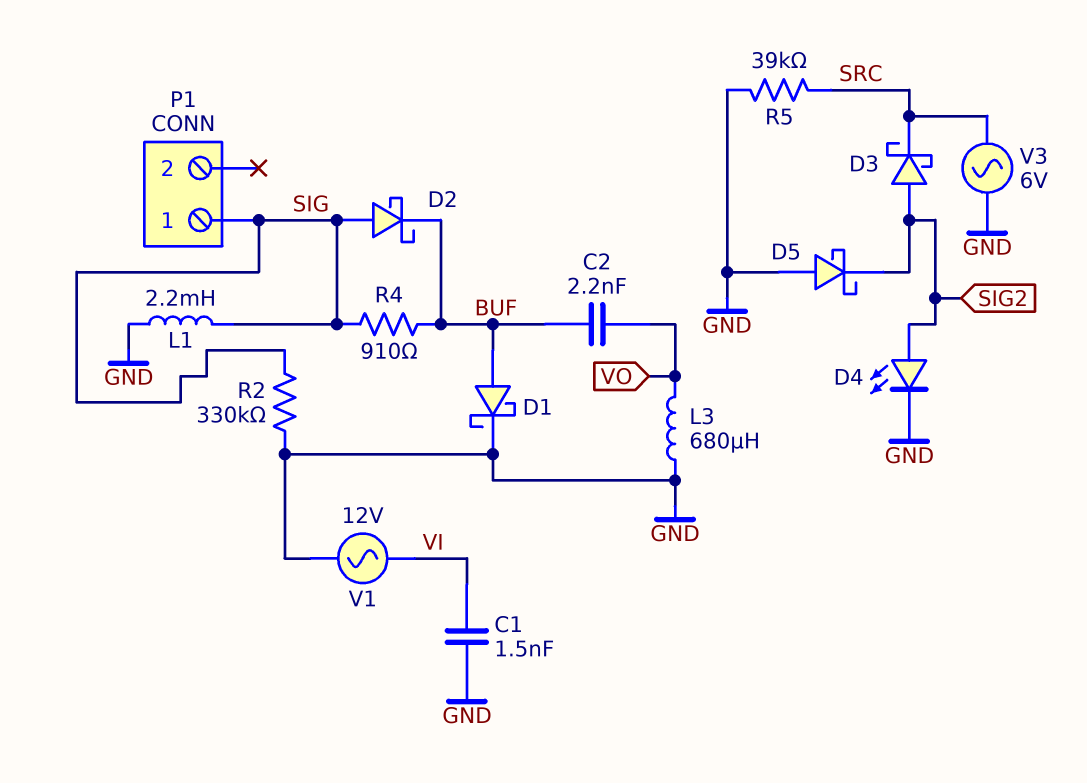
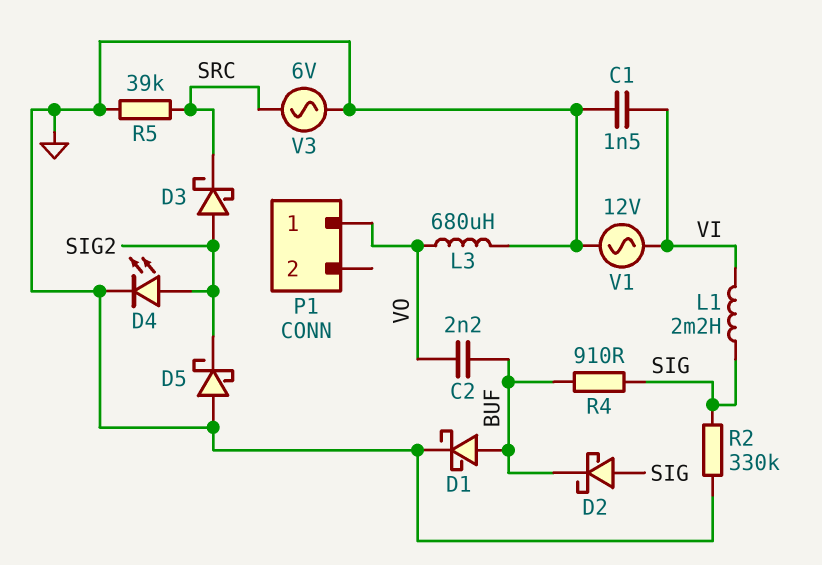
L1: 2.2mH (GND, SIG) -> 2.2mH (SIG, VI)
P1 pin 1: SIG -> VO

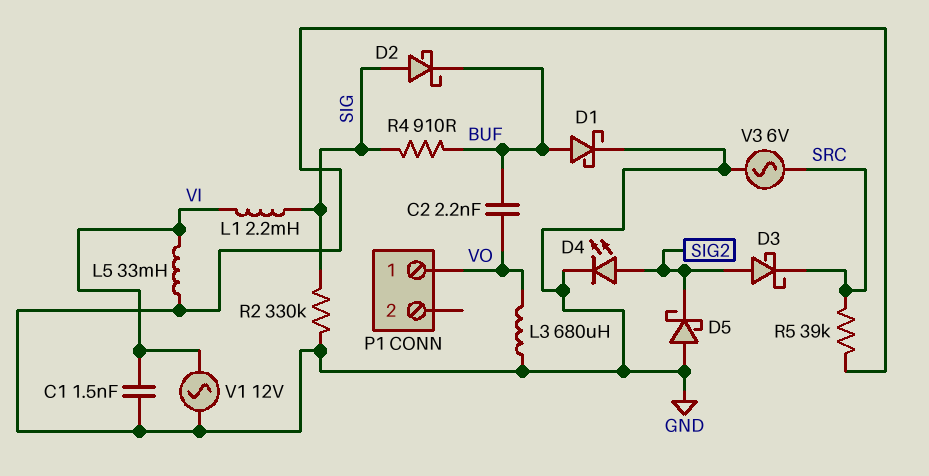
L5: none -> 33mH (GND, VI)

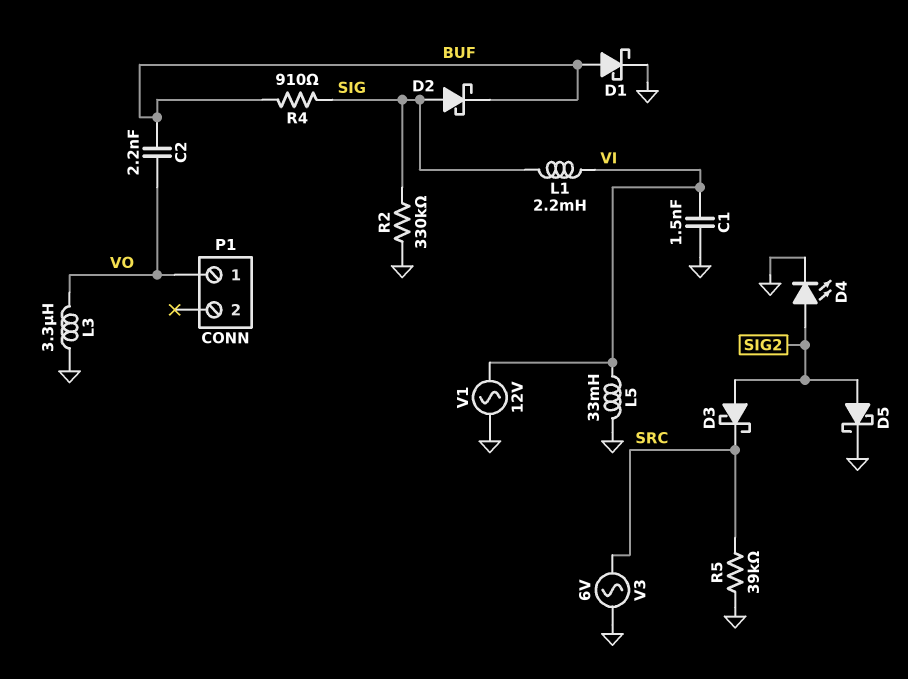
D5: schottky (A GND, K SIG2) -> schottky (A SIG2, K GND)
L3: 680uH (GND, VO) -> 3.3uH (GND, VO)

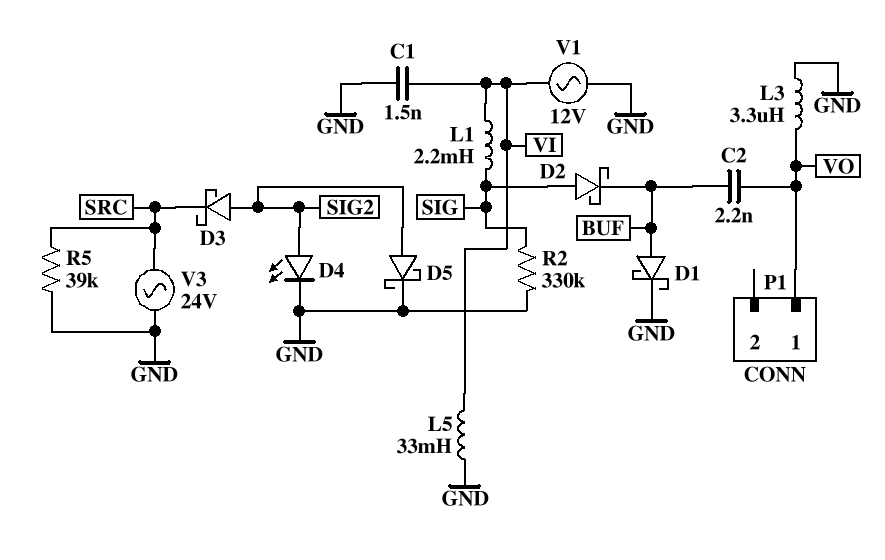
R4: 910 (BUF, SIG) -> none
V3: AC 6V (GND, SRC) -> AC 24V (GND, SRC)

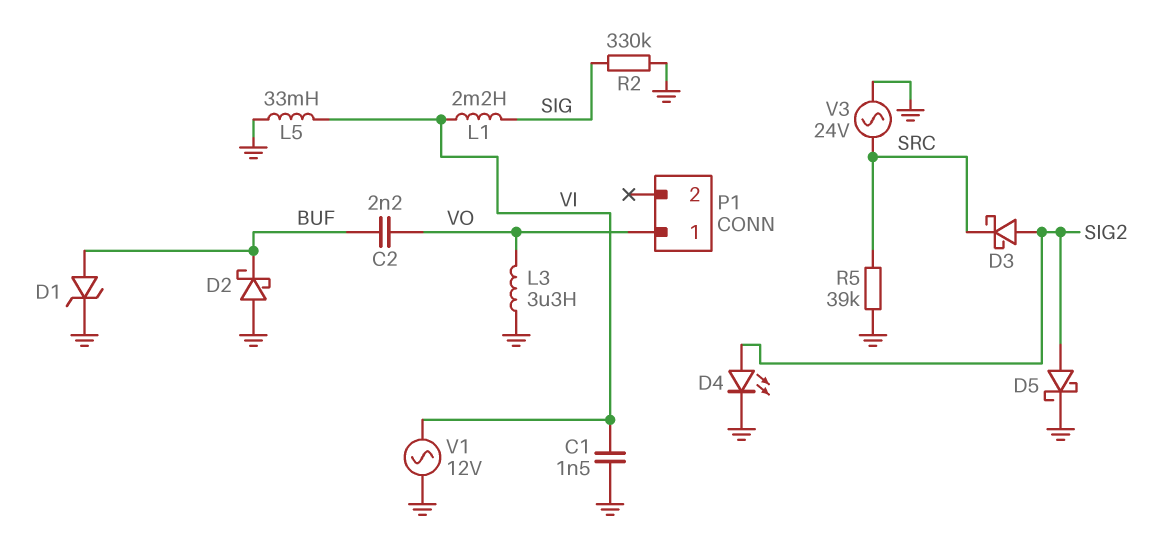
D1: schottky (A BUF, K GND) -> zener (A BUF, K GND)
D2: schottky (A SIG, K BUF) -> schottky (A GND, K BUF)

